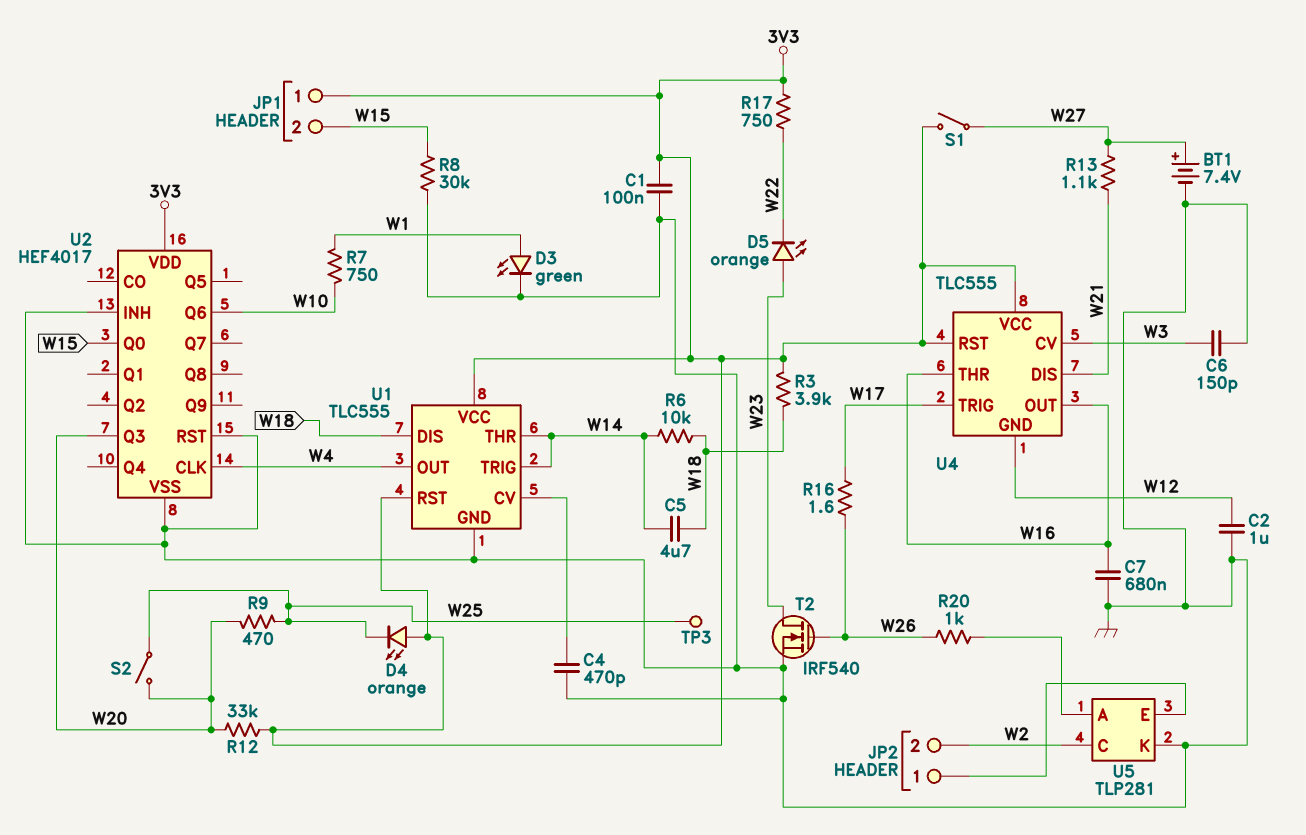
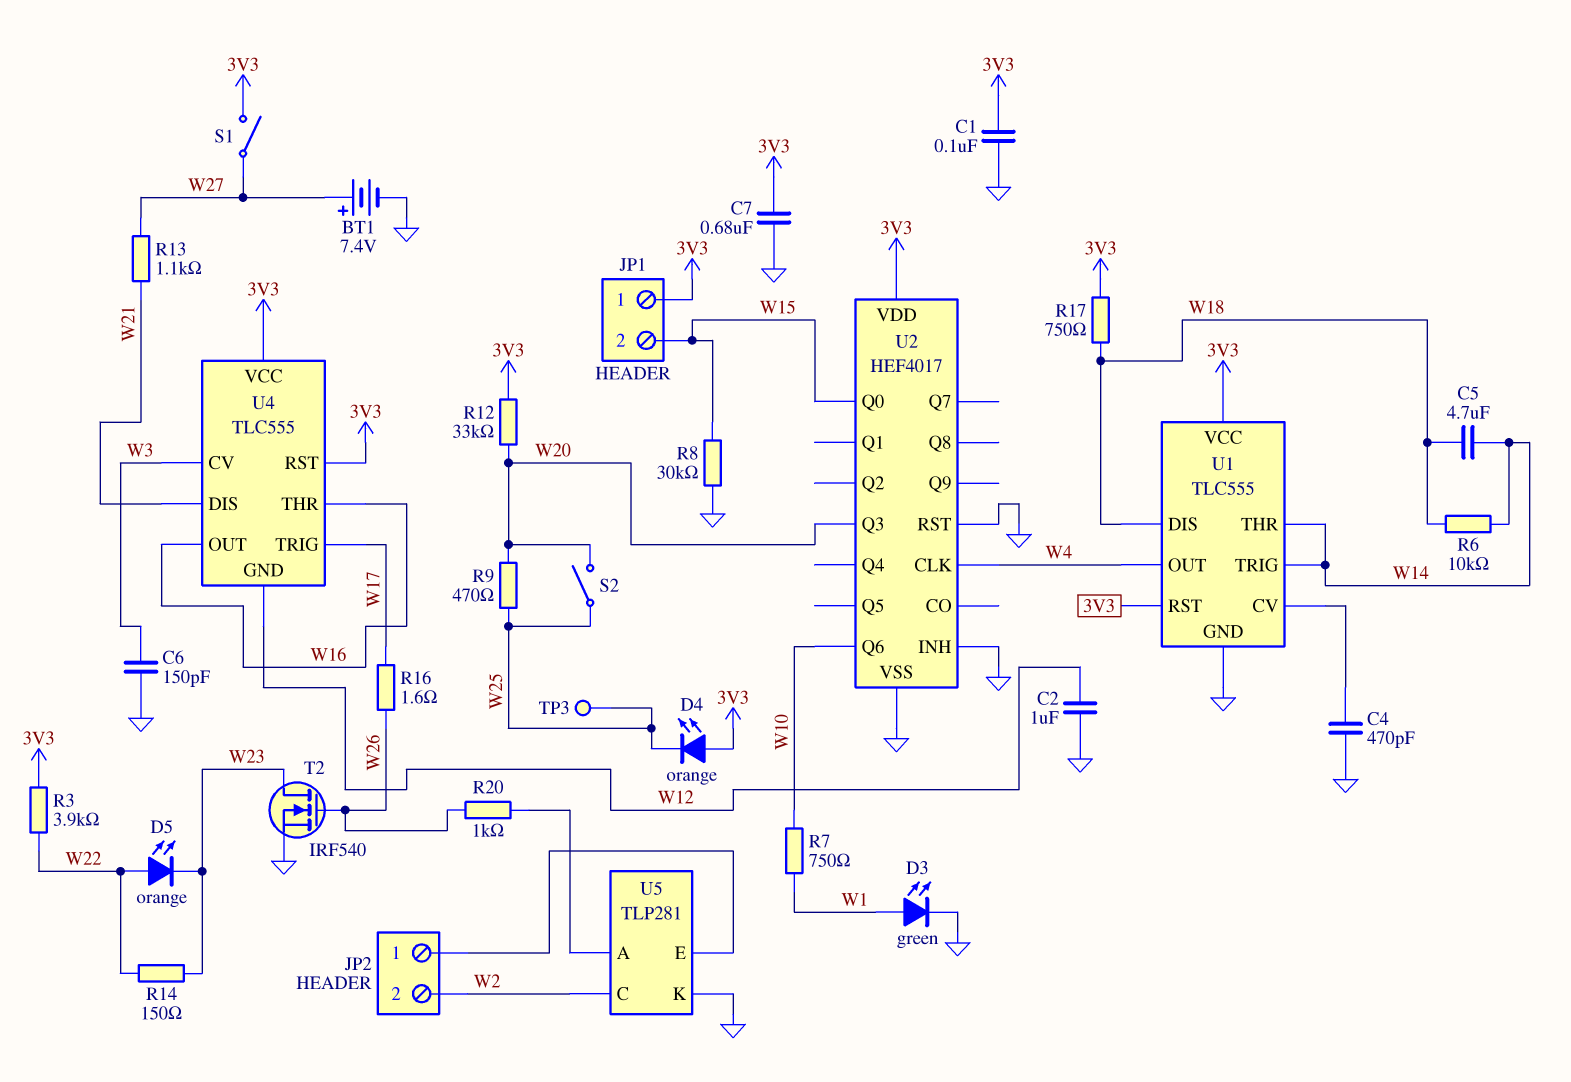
C7: 680nF (GND, W16) -> 680nF (3V3, GND)
D5: LED orange (A W23, K W22) -> LED orange (A W22, K W23)
R3: 3.9k (3V3, W18) -> 3.9k (3V3, W22)
R14: none -> 150 (W22, W23)
R17: 750 (3V3, W22) -> 750 (3V3, W18)

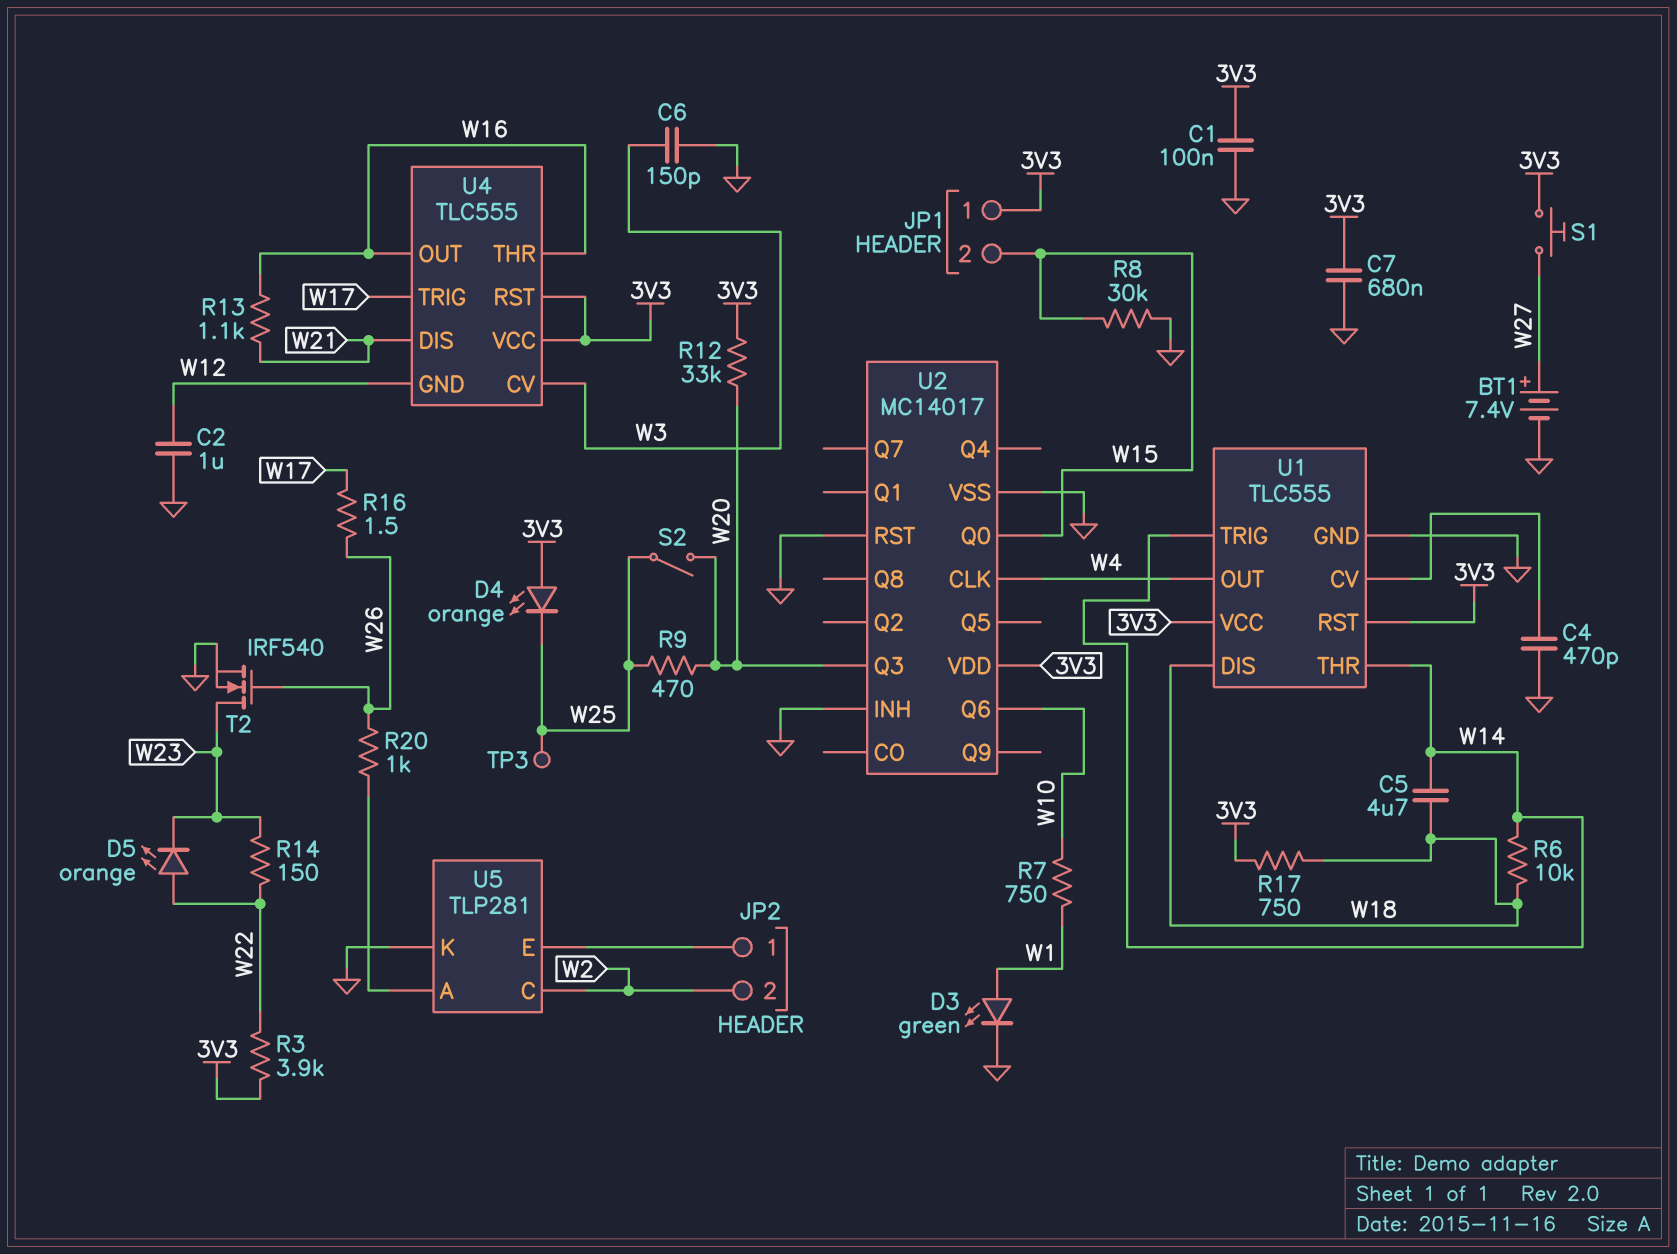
R13: 1.1k (W21, W27) -> 1.1k (W16, W21)
R16: 1.6 (W17, W26) -> 1.5 (W17, W26)
S1: switch (3V3, W27) -> button (3V3, W27)
U2: HEF4017 -> MC14017

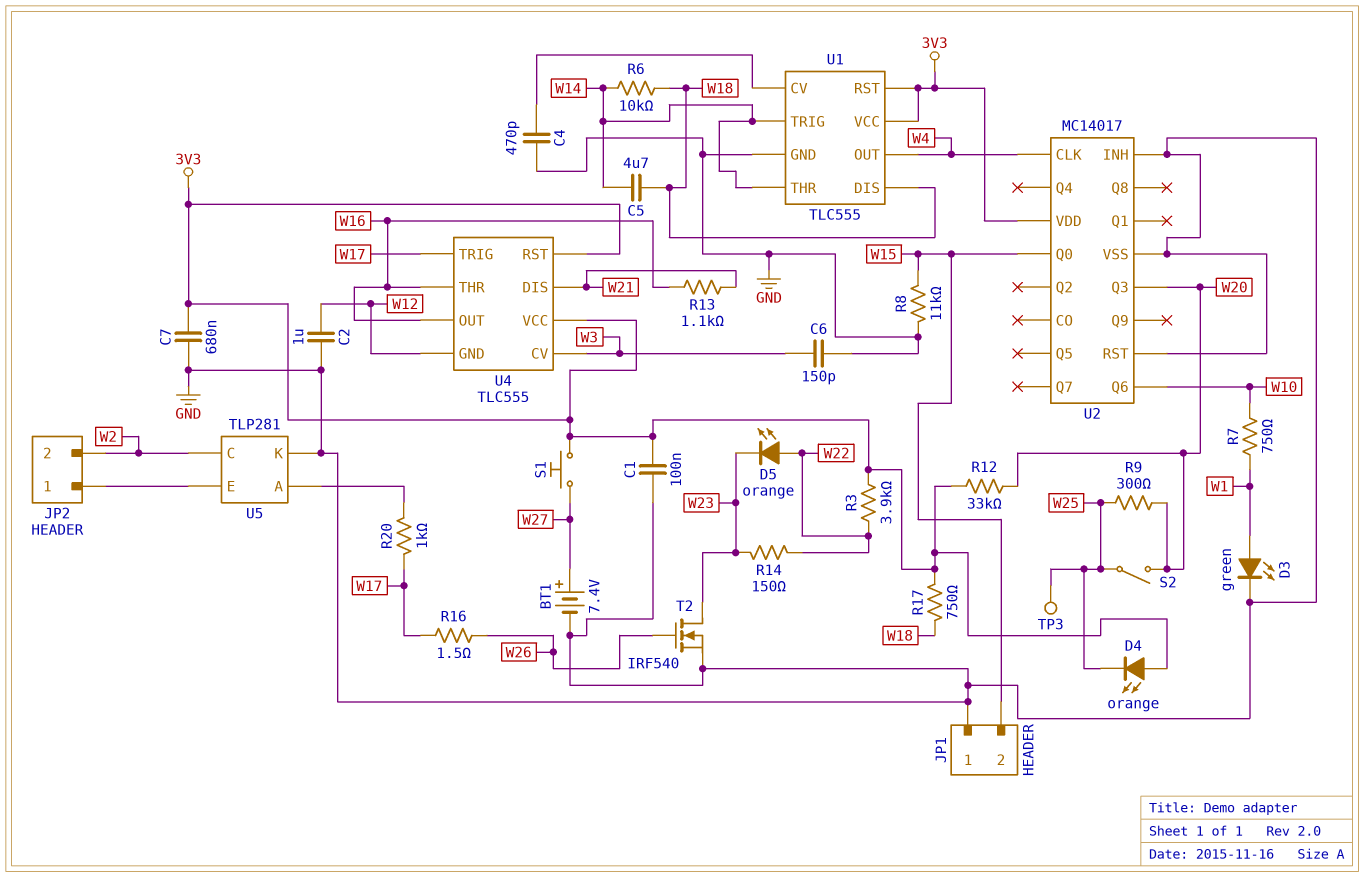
JP1 pin 1: 3V3 -> GND
R8: 30k (GND, W15) -> 11k (GND, W15)
R9: 470 (W20, W25) -> 300 (W20, W25)
R20: 1k (U5/A, W26) -> 1k (U5/A, W17)

